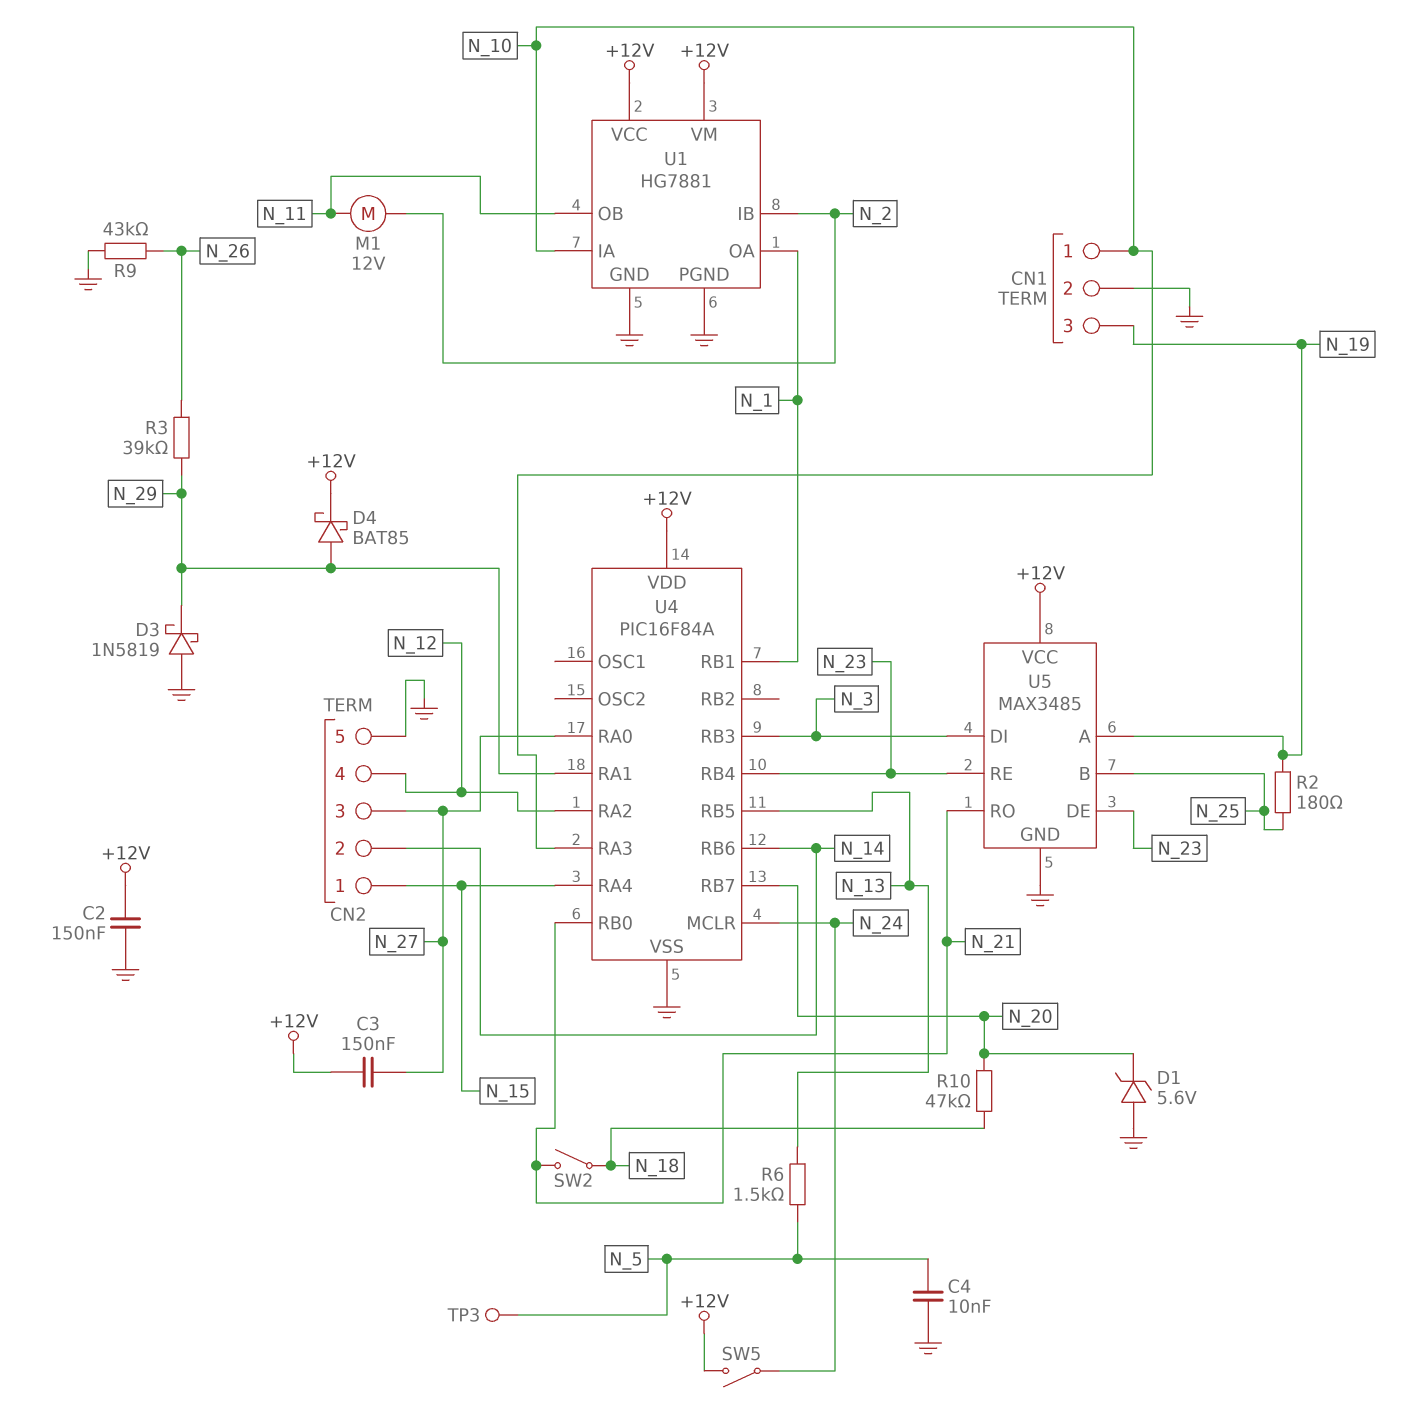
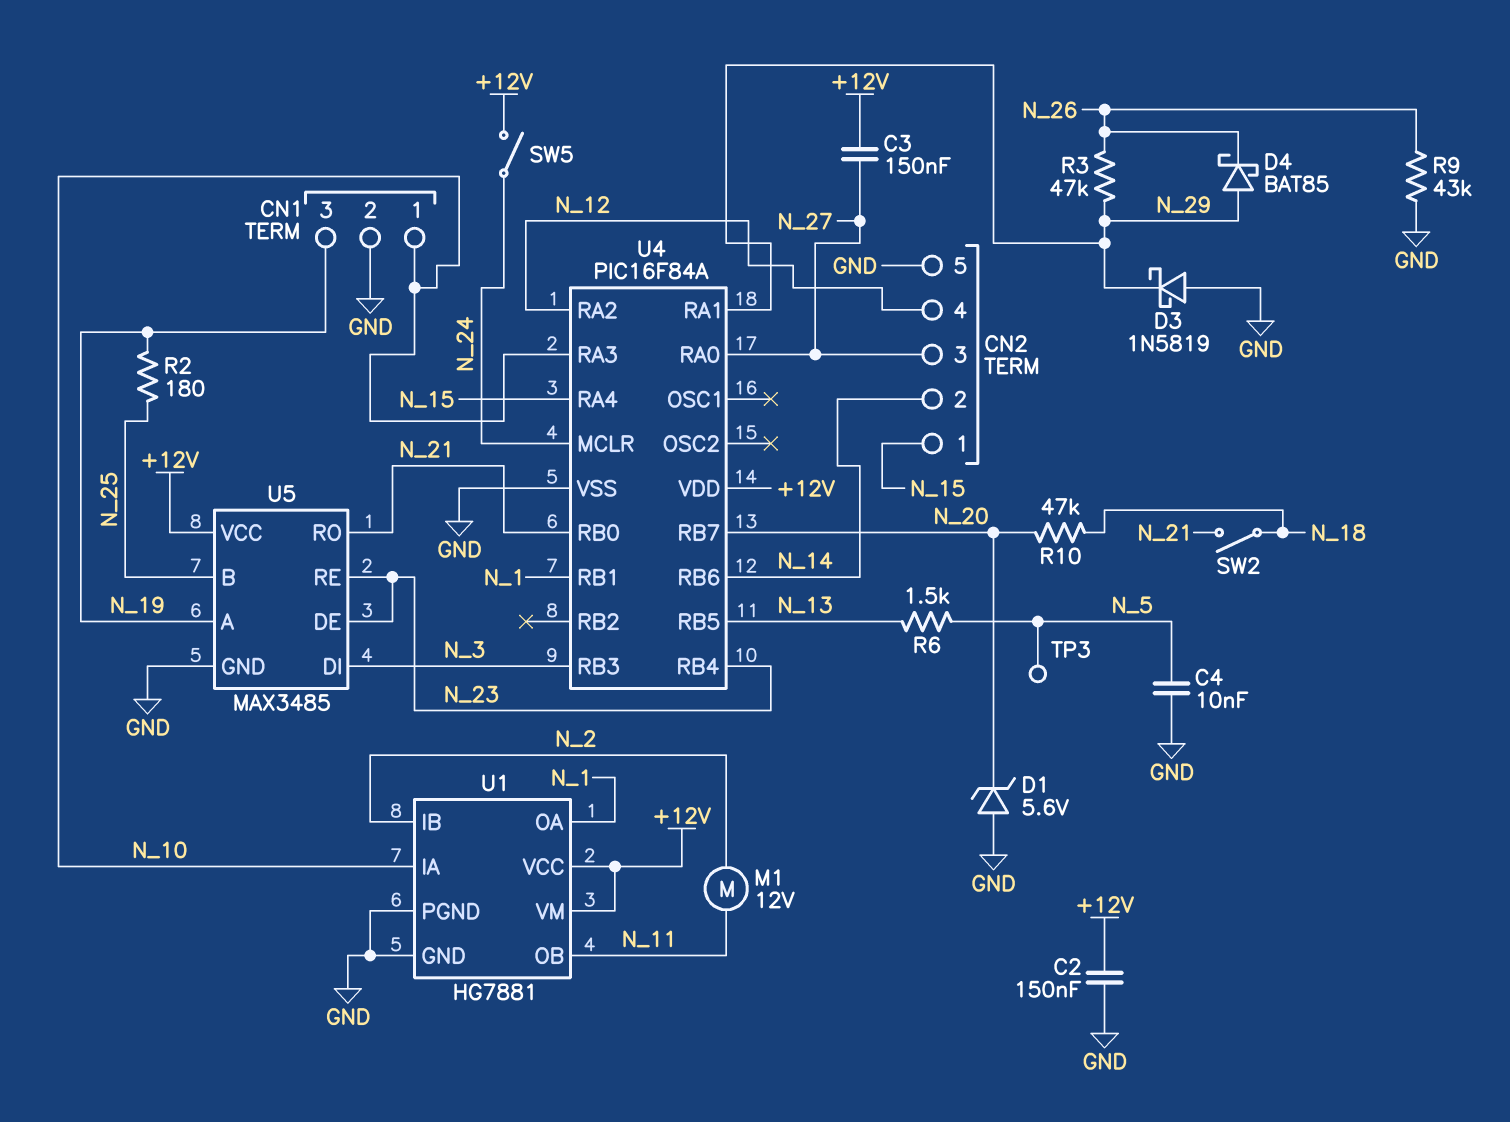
D4: schottky BAT85 (A N_29, K +12V) -> schottky BAT85 (A N_29, K N_26)
R3: 39k (N_26, N_29) -> 47k (N_26, N_29)

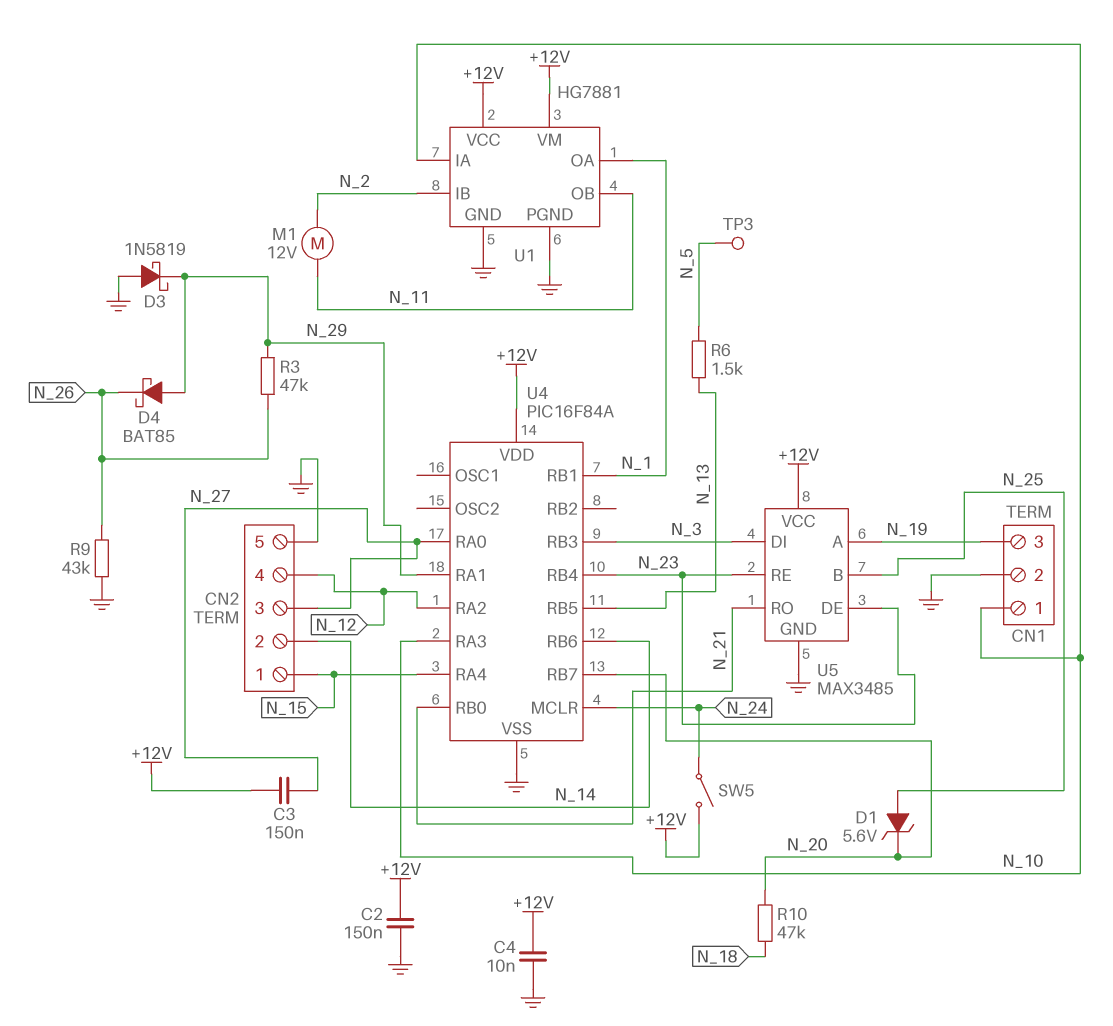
C4: 10nF (GND, N_5) -> 10nF (+12V, GND)
D1: zener 5.6V (A GND, K N_20) -> zener 5.6V (A N_25, K N_20)
R2: 180 (N_19, N_25) -> none
SW2: switch (N_18, N_21) -> none

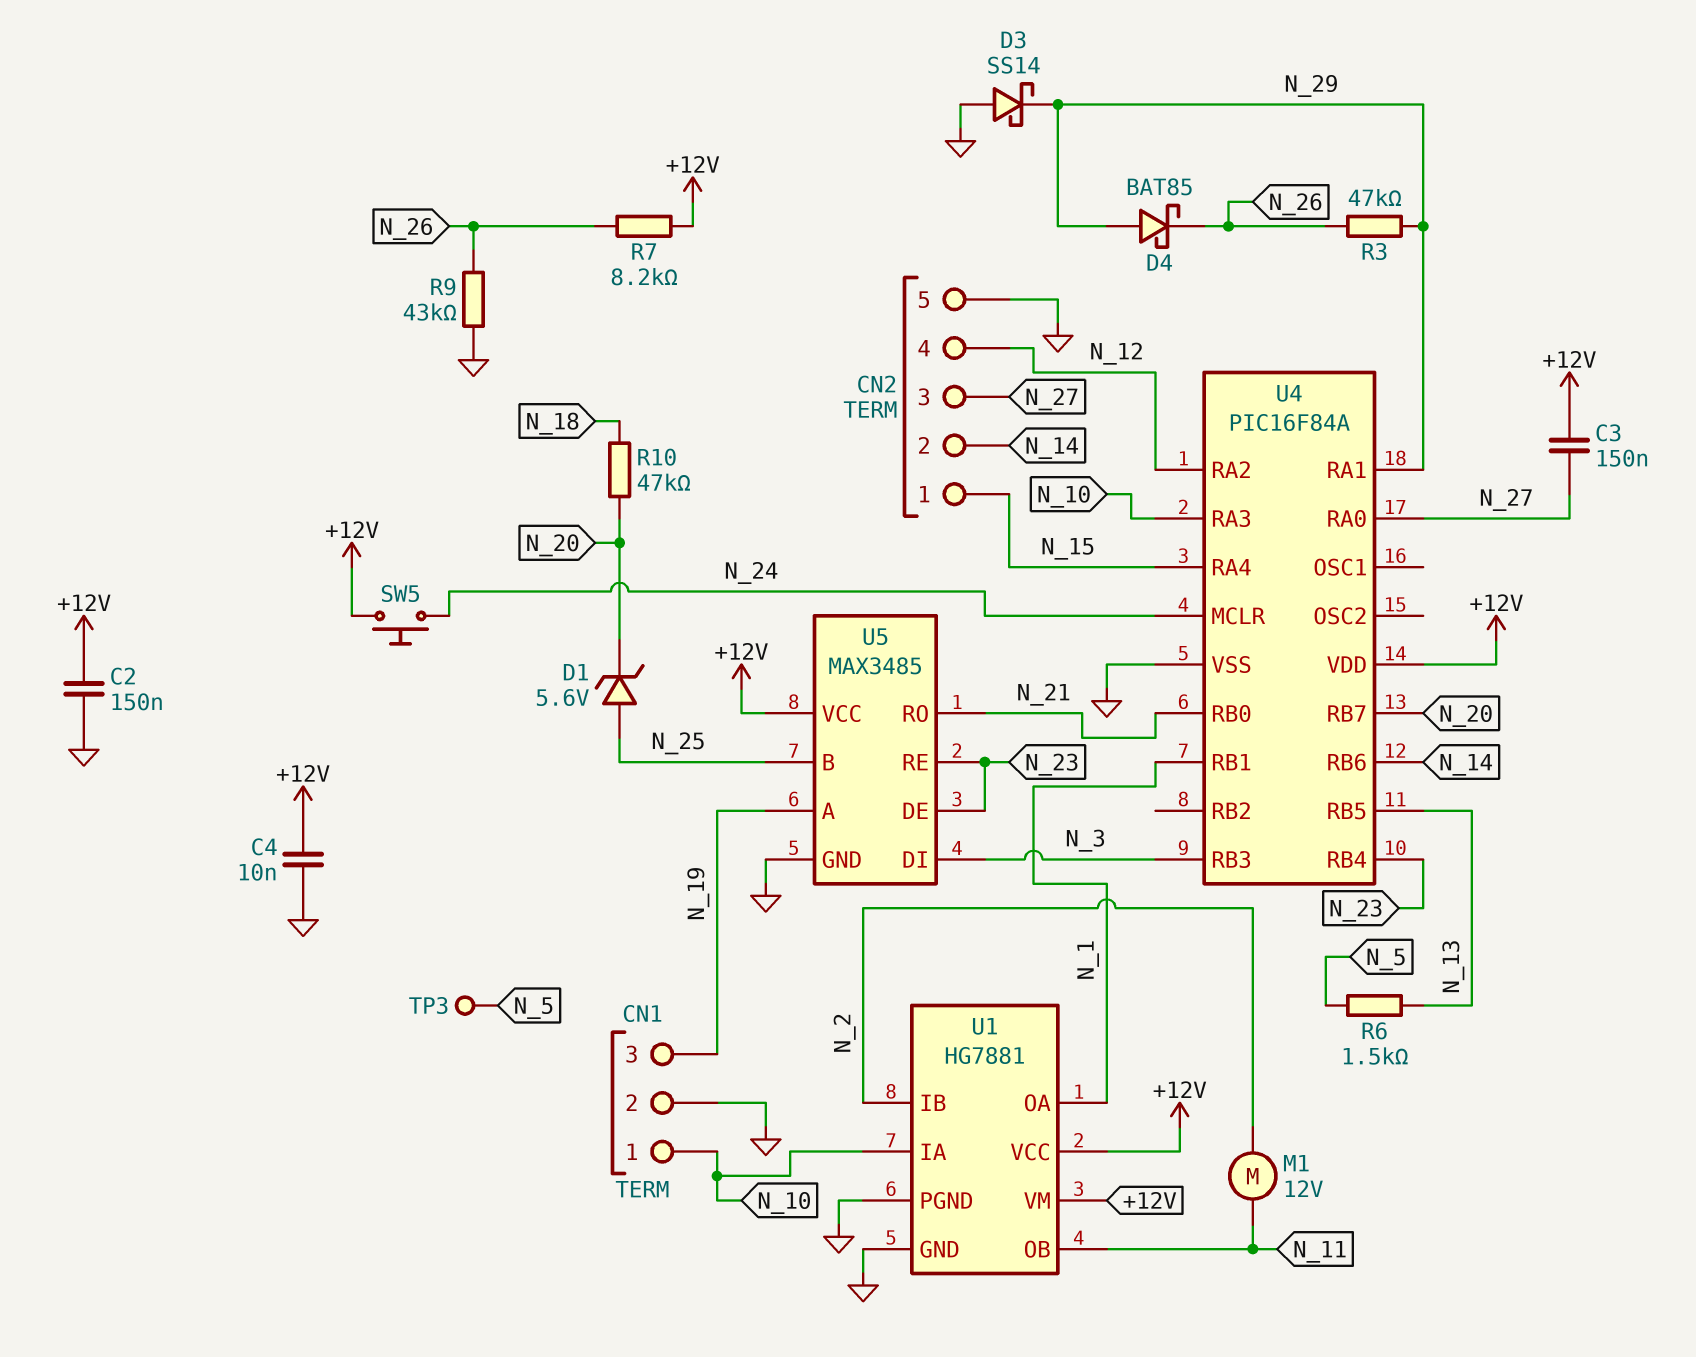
D3: schottky 1N5819 (A GND, K N_29) -> schottky SS14 (A GND, K N_29)
R7: none -> 8.2k (+12V, N_26)
SW5: switch (+12V, N_24) -> button (+12V, N_24)

